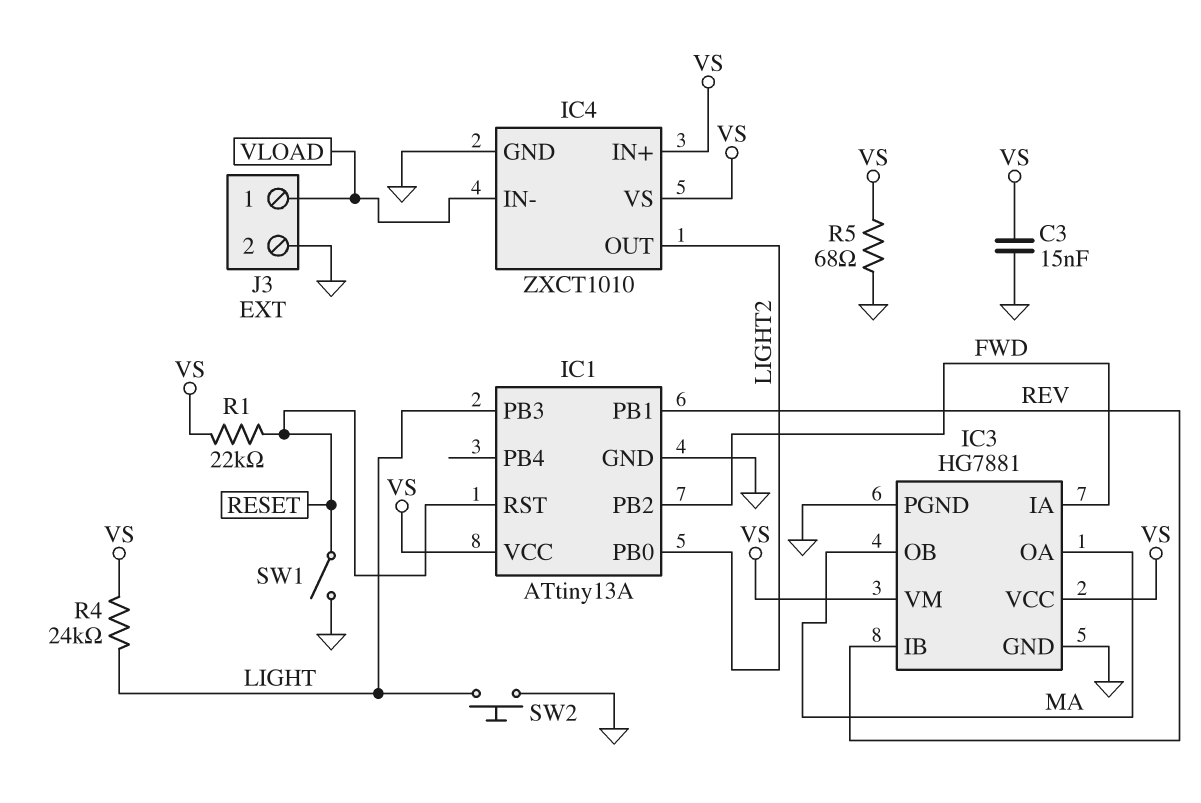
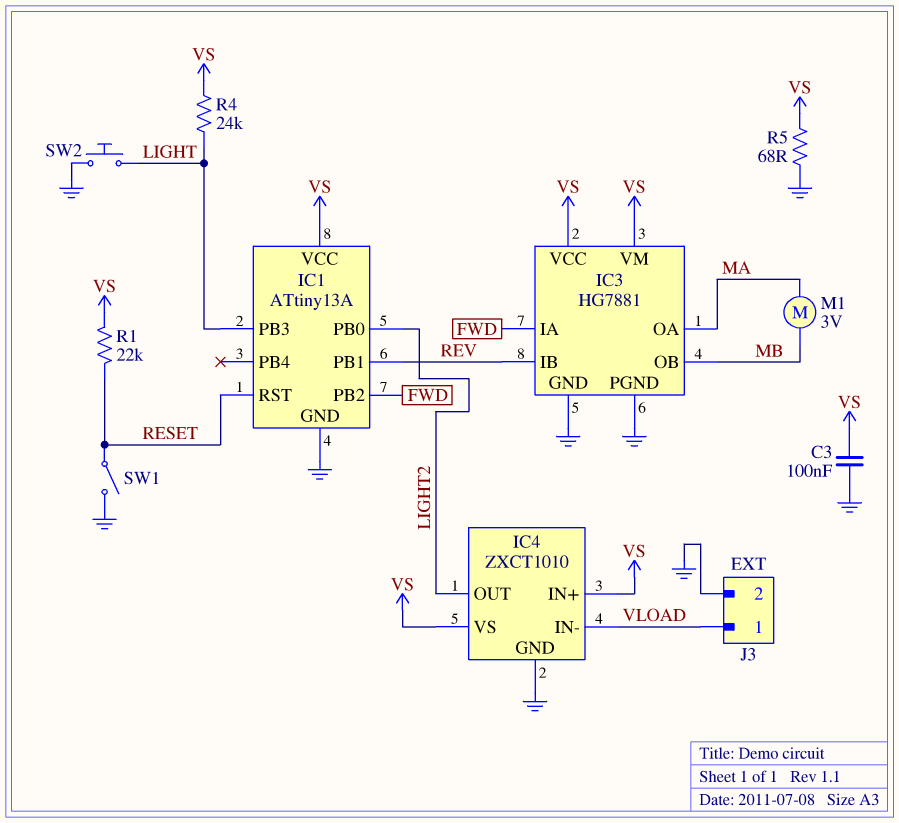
C3: 15nF (GND, VS) -> 100nF (GND, VS)
IC3 pin OB: MA -> MB
M1: none -> motor 3V (MA, MB)

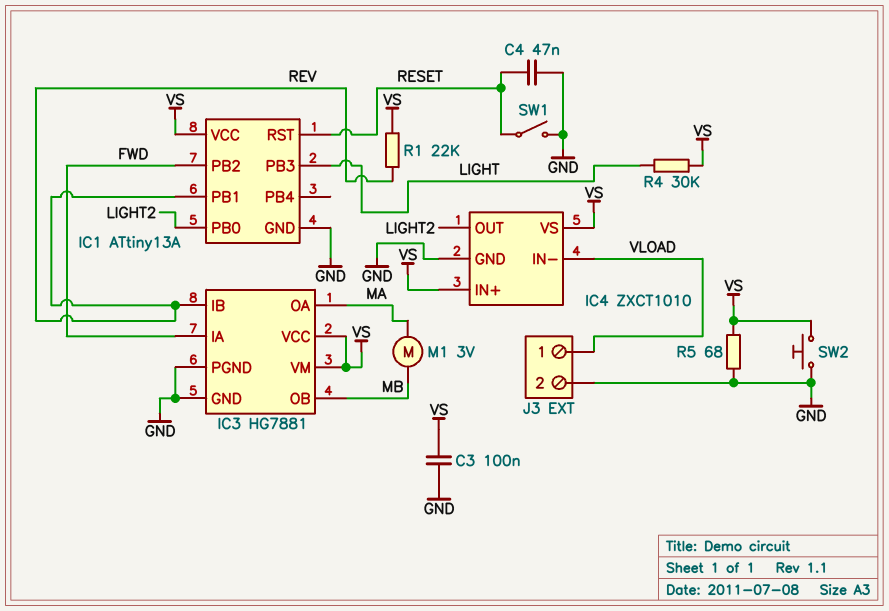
C4: none -> 47nF (GND, RESET)
R1: 22k (RESET, VS) -> 22k (REV, VS)
R4: 24k (LIGHT, VS) -> 30k (LIGHT, VS)
SW2: button (GND, LIGHT) -> button (GND, VS)

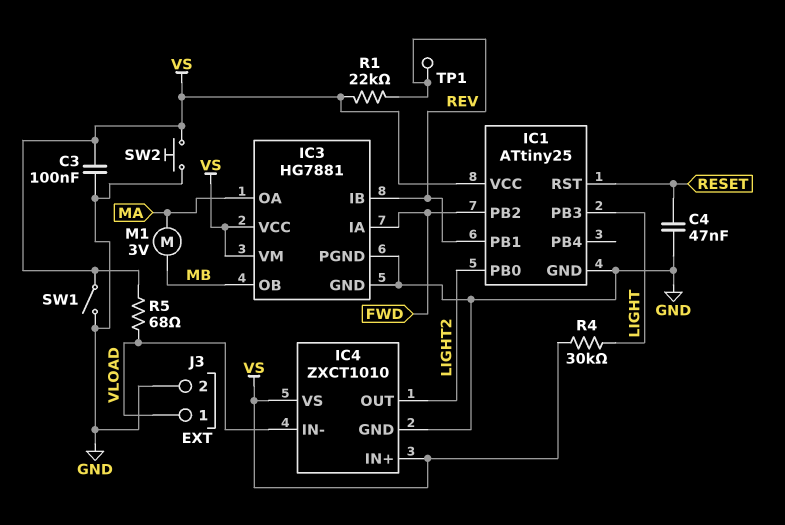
IC1: ATtiny13A -> ATtiny25
R5: 68 (GND, VS) -> 68 (VLOAD, VS)
SW1: switch (GND, RESET) -> switch (GND, VS)
TP1: none -> test point (REV)

